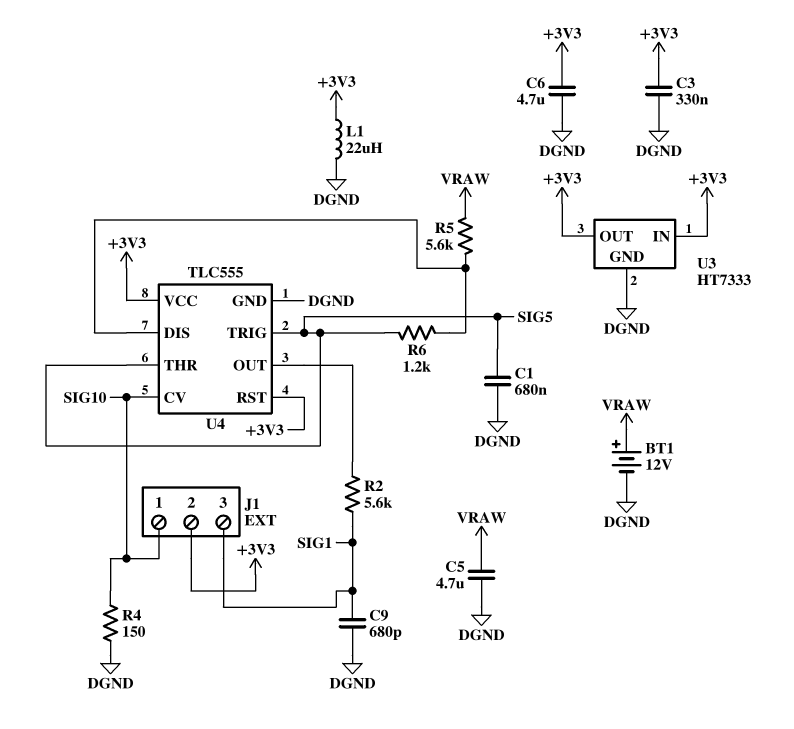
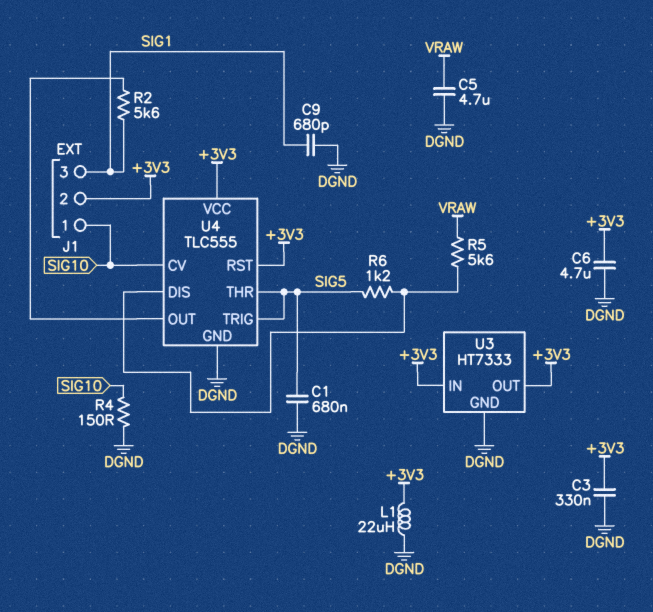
BT1: 12V (plus VRAW, minus DGND) -> none

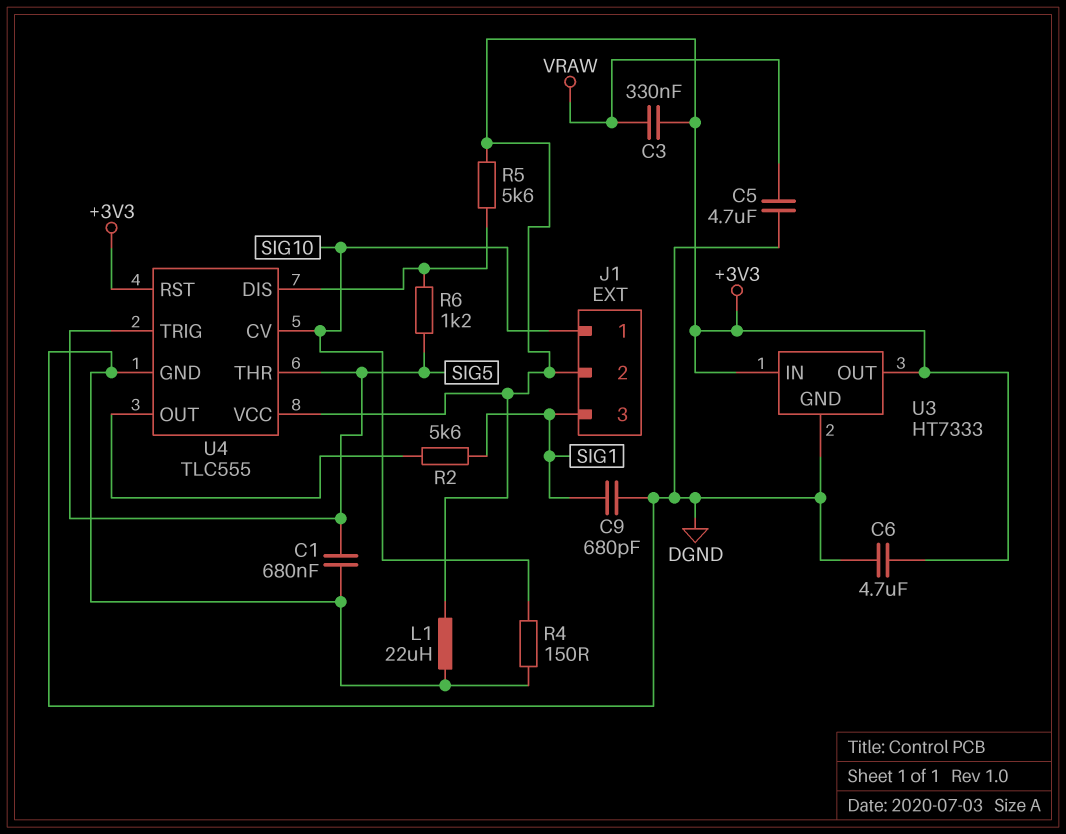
C3: 330nF (+3V3, DGND) -> 330nF (+3V3, VRAW)
R5: 5.6k (U4/DIS, VRAW) -> 5.6k (+3V3, U4/DIS)

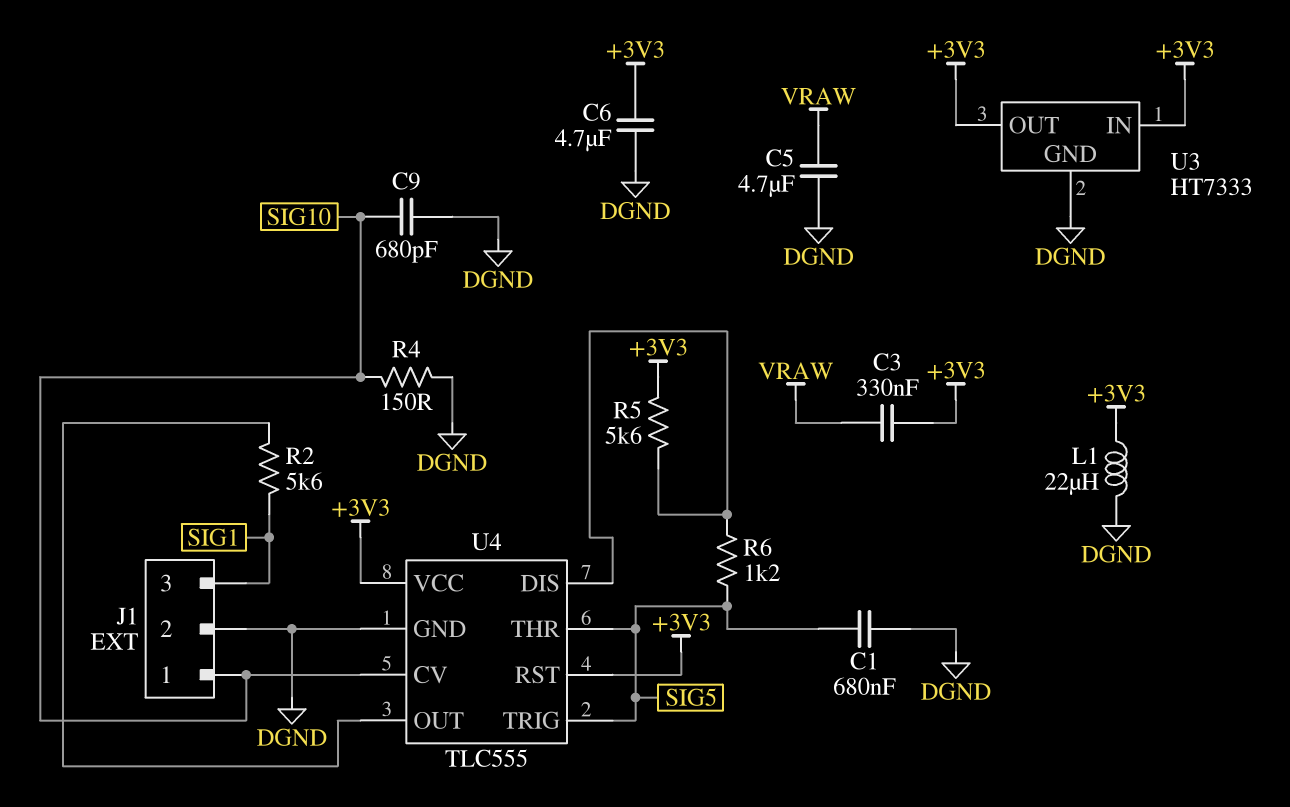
C9: 680pF (DGND, SIG1) -> 680pF (DGND, SIG10)
J1 pin 2: +3V3 -> DGND

